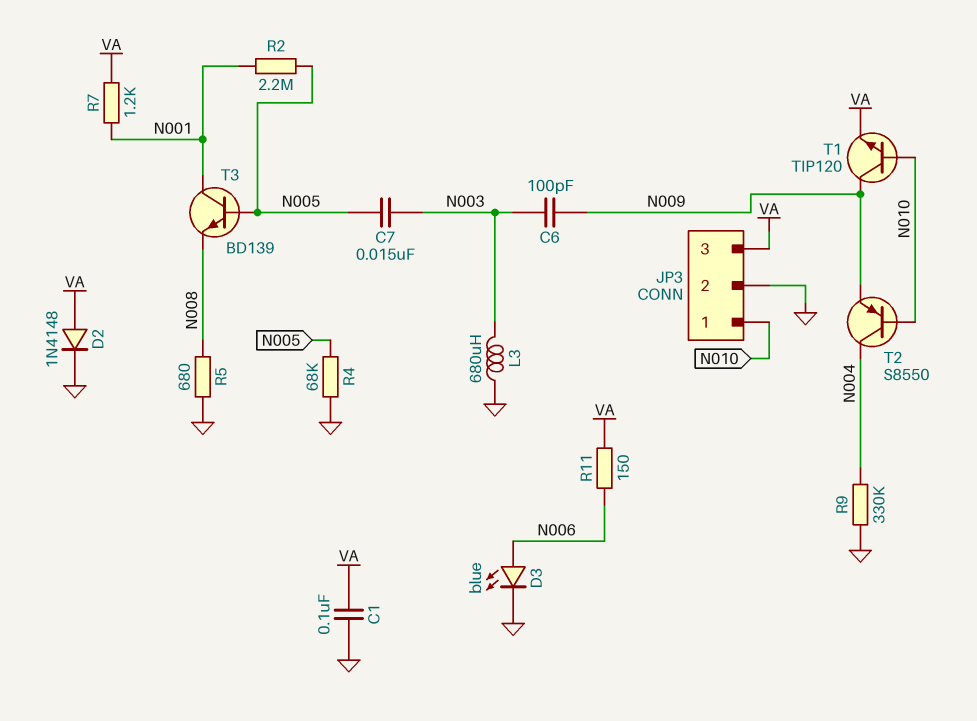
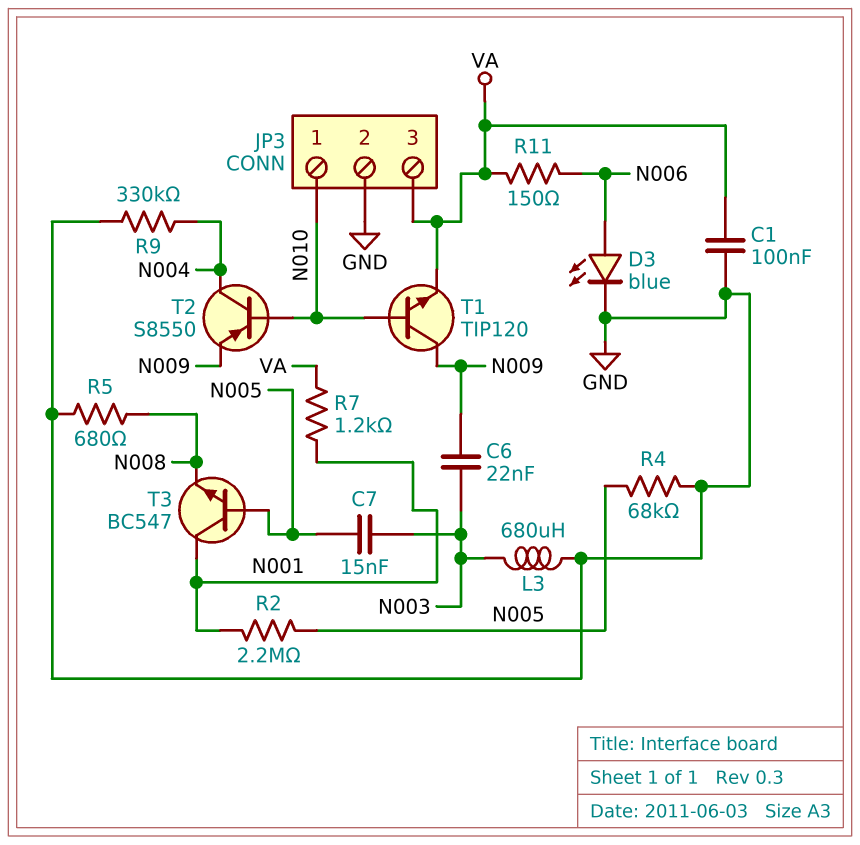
C6: 100pF (N003, N009) -> 22nF (N003, N009)
D2: diode 1N4148 (A VA, K GND) -> none
T3: NPN BD139 (B N005, C N001, E N008) -> NPN BC547 (B N005, C N001, E N008)

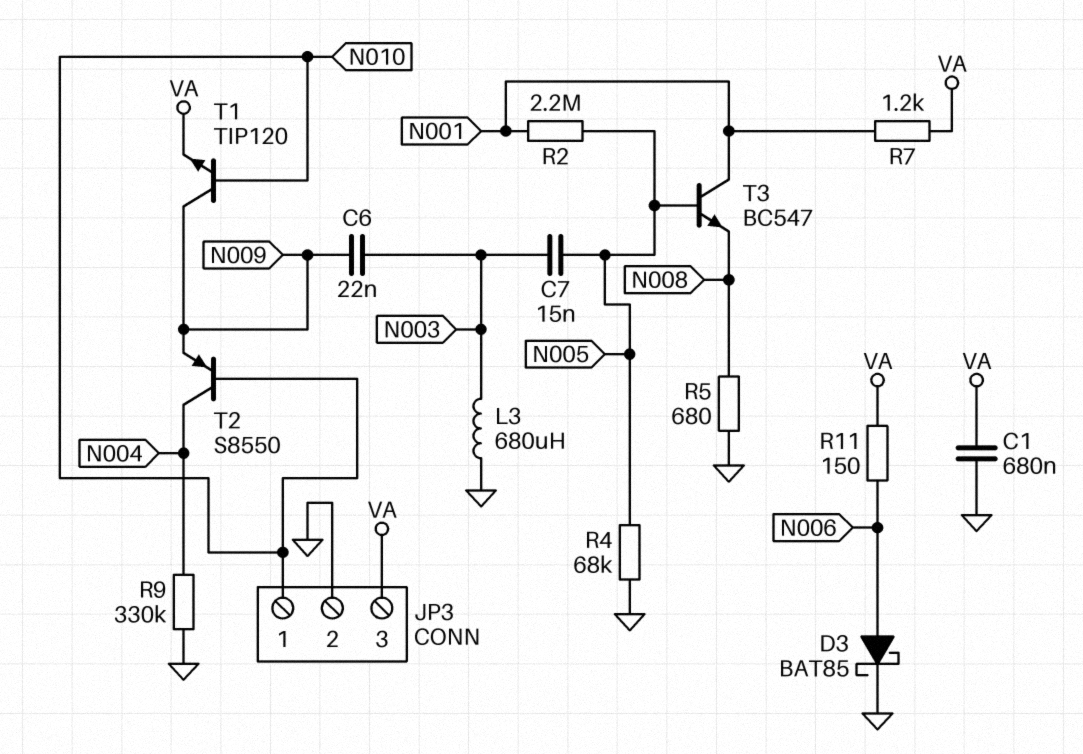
C1: 100nF (GND, VA) -> 680nF (GND, VA)
D3: LED blue (A N006, K GND) -> schottky BAT85 (A N006, K GND)

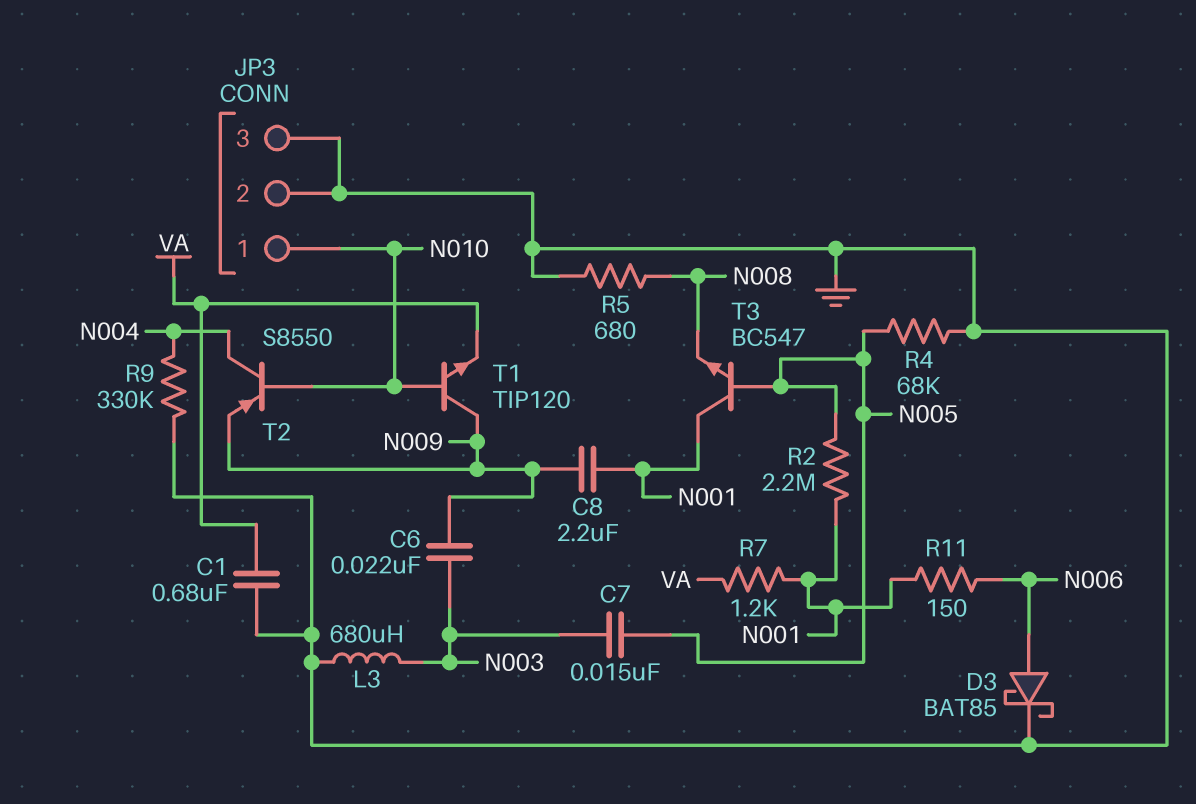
C8: none -> 2.2uF (N001, N009)
JP3 pin 3: VA -> GND
R11: 150 (N006, VA) -> 150 (N001, N006)

